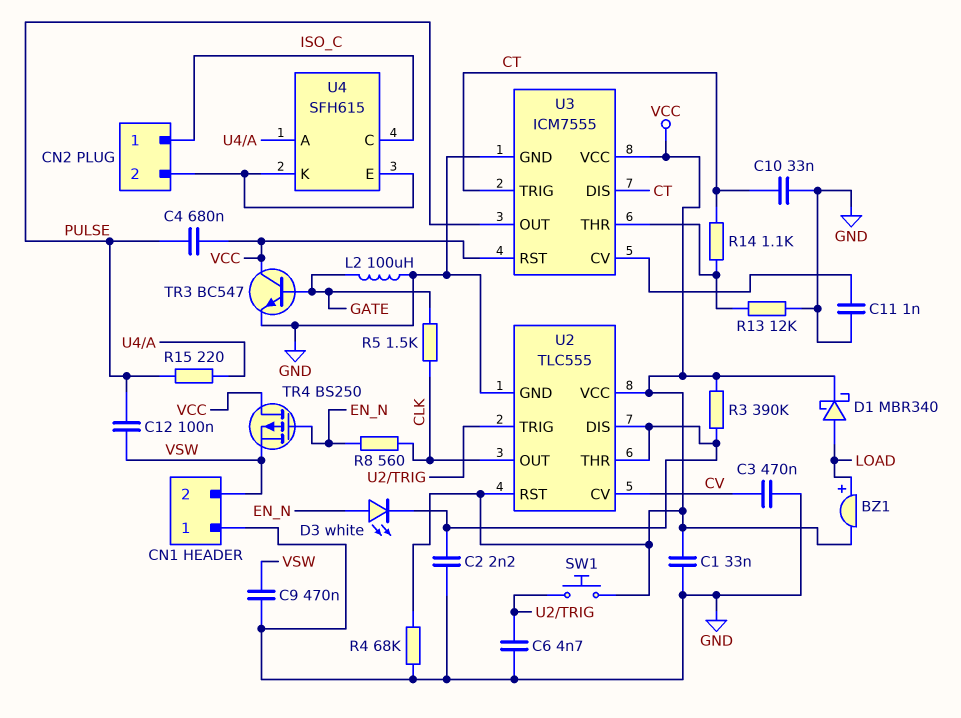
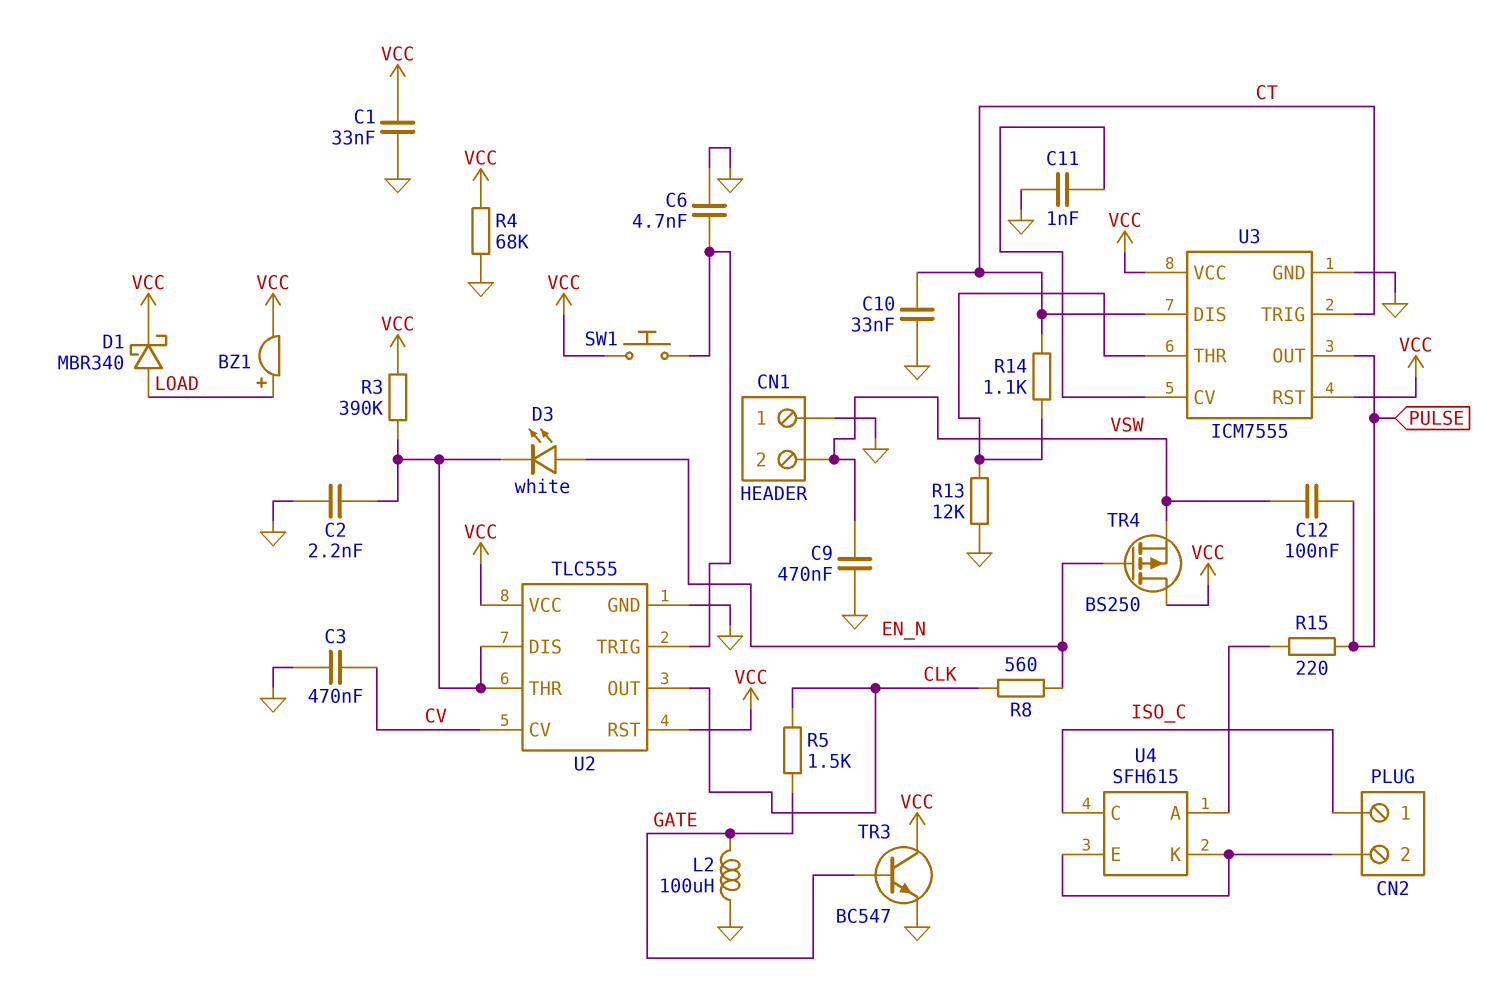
C4: 680nF (PULSE, VCC) -> none

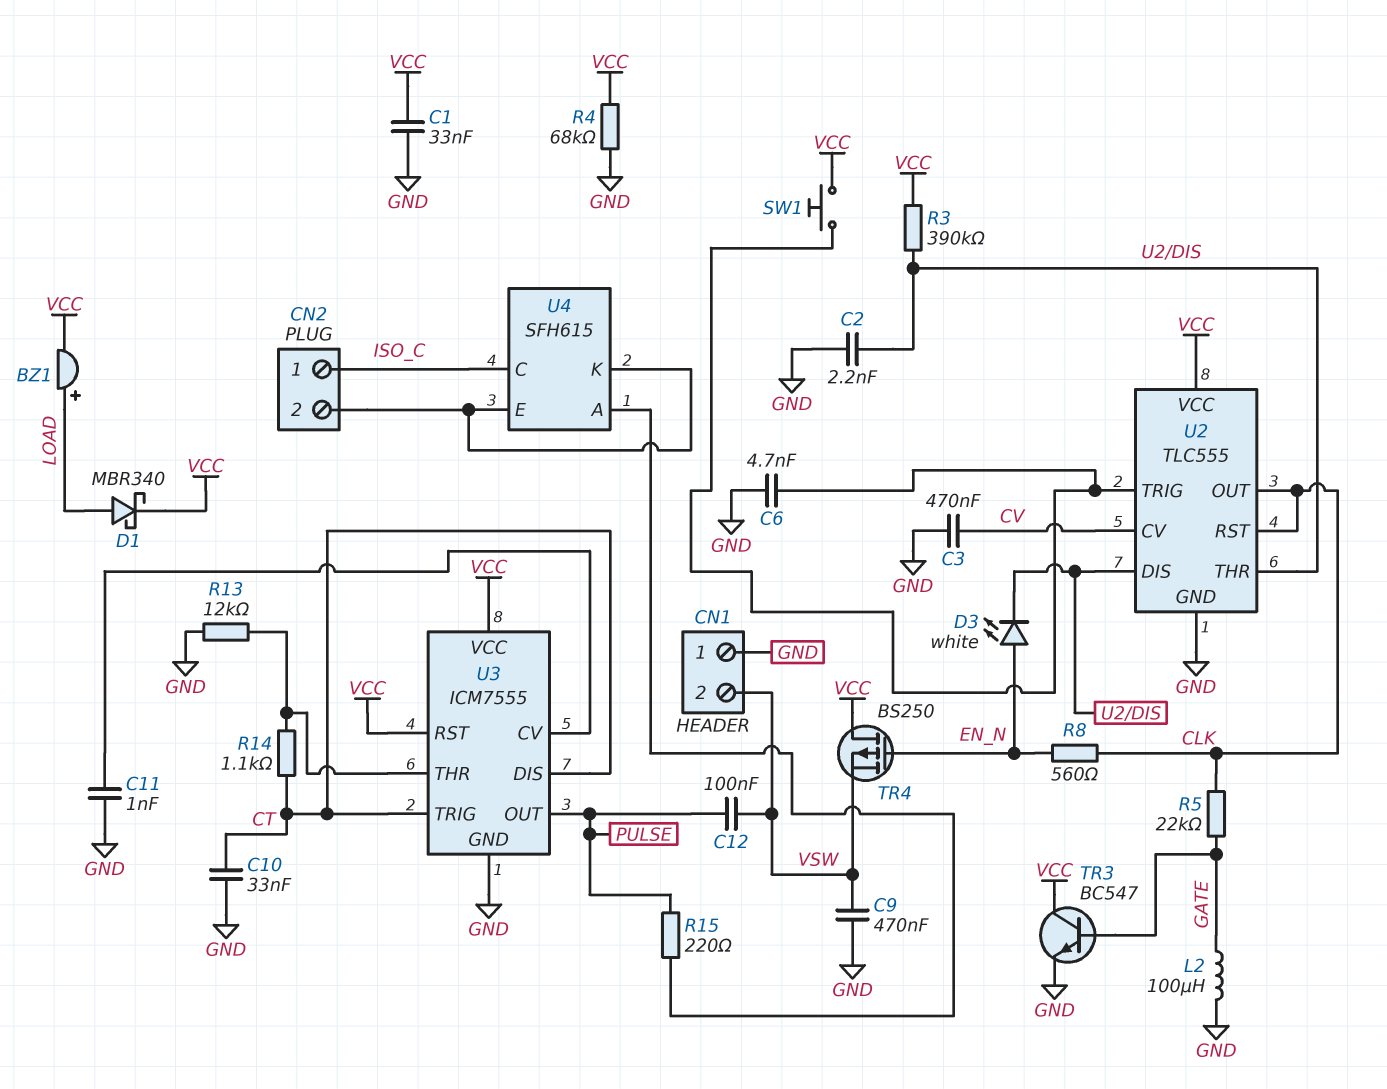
R5: 1.5k (CLK, GATE) -> 22k (CLK, GATE)
U2 pin RST: VCC -> CLK

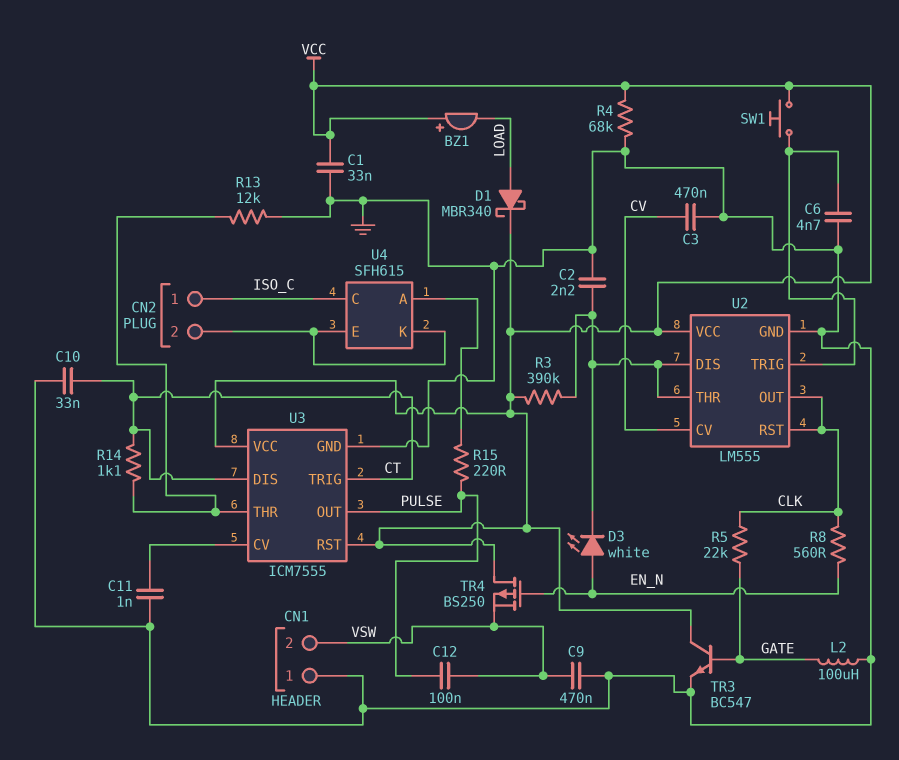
BZ1: buzzer (plus LOAD, minus VCC) -> buzzer (plus VCC, minus LOAD)
U2: TLC555 -> LM555

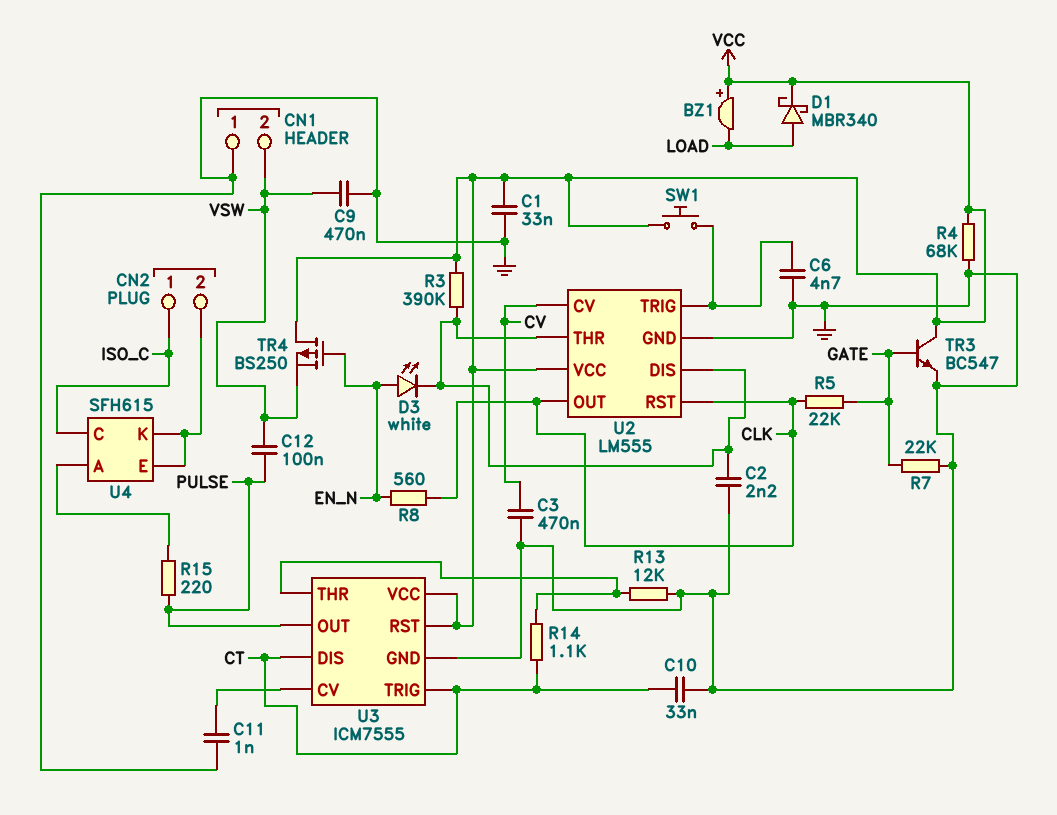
L2: 100uH (GATE, GND) -> none
R7: none -> 22k (GATE, GND)

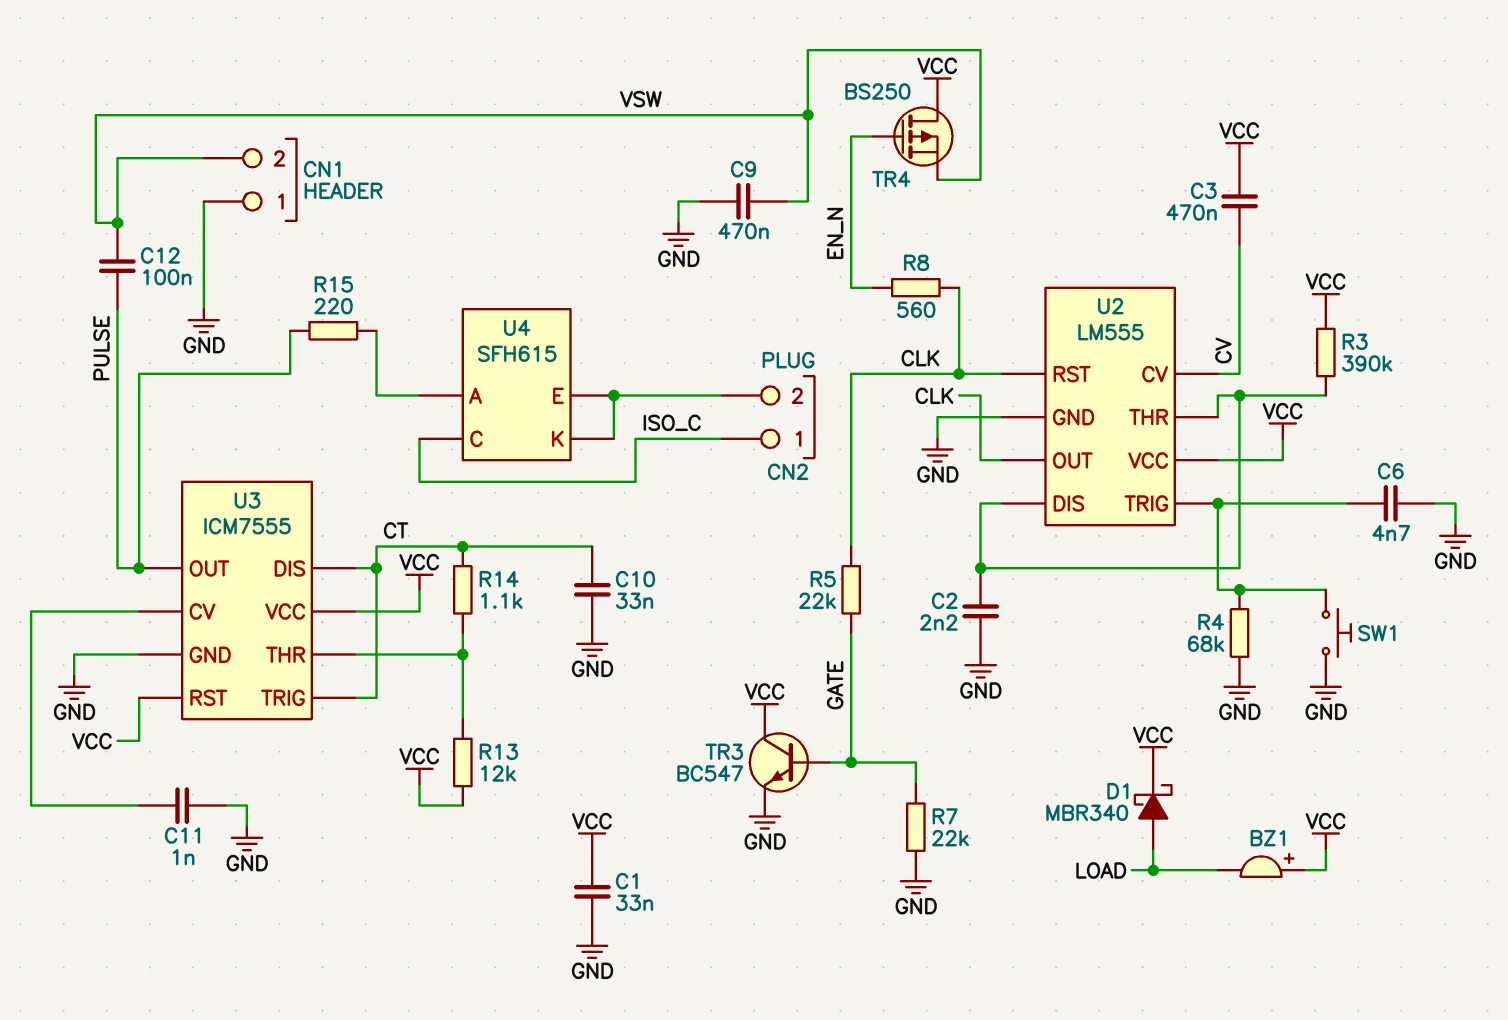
C3: 470nF (CV, GND) -> 470nF (CV, VCC)
D3: LED white (A EN_N, K U2/DIS) -> none
R4: 68k (GND, VCC) -> 68k (GND, U2/TRIG)
R13: 12k (GND, U3/THR) -> 12k (U3/THR, VCC)
SW1: button (U2/TRIG, VCC) -> button (GND, U2/TRIG)

